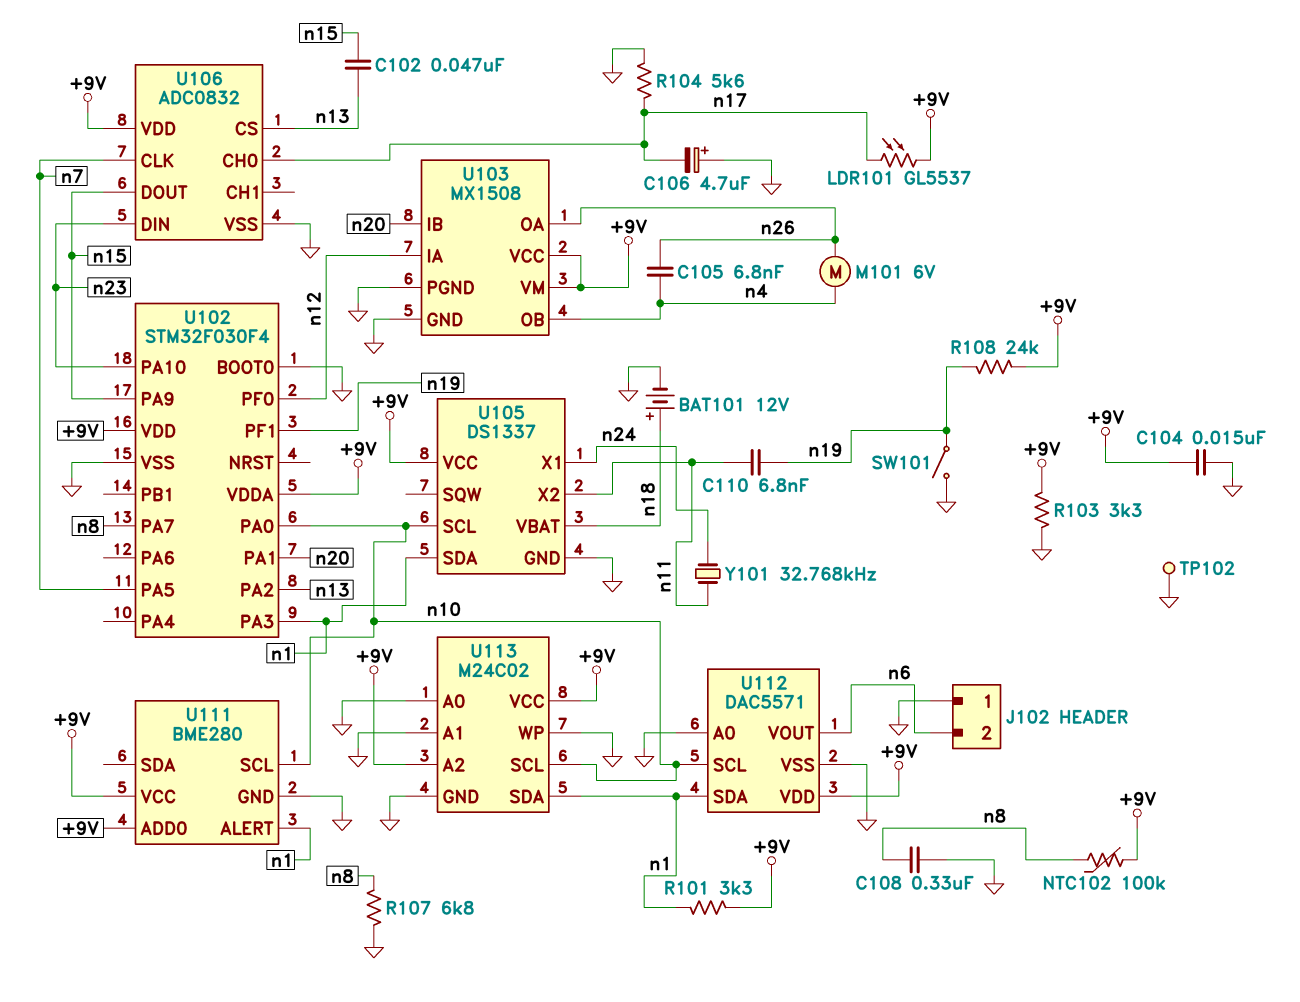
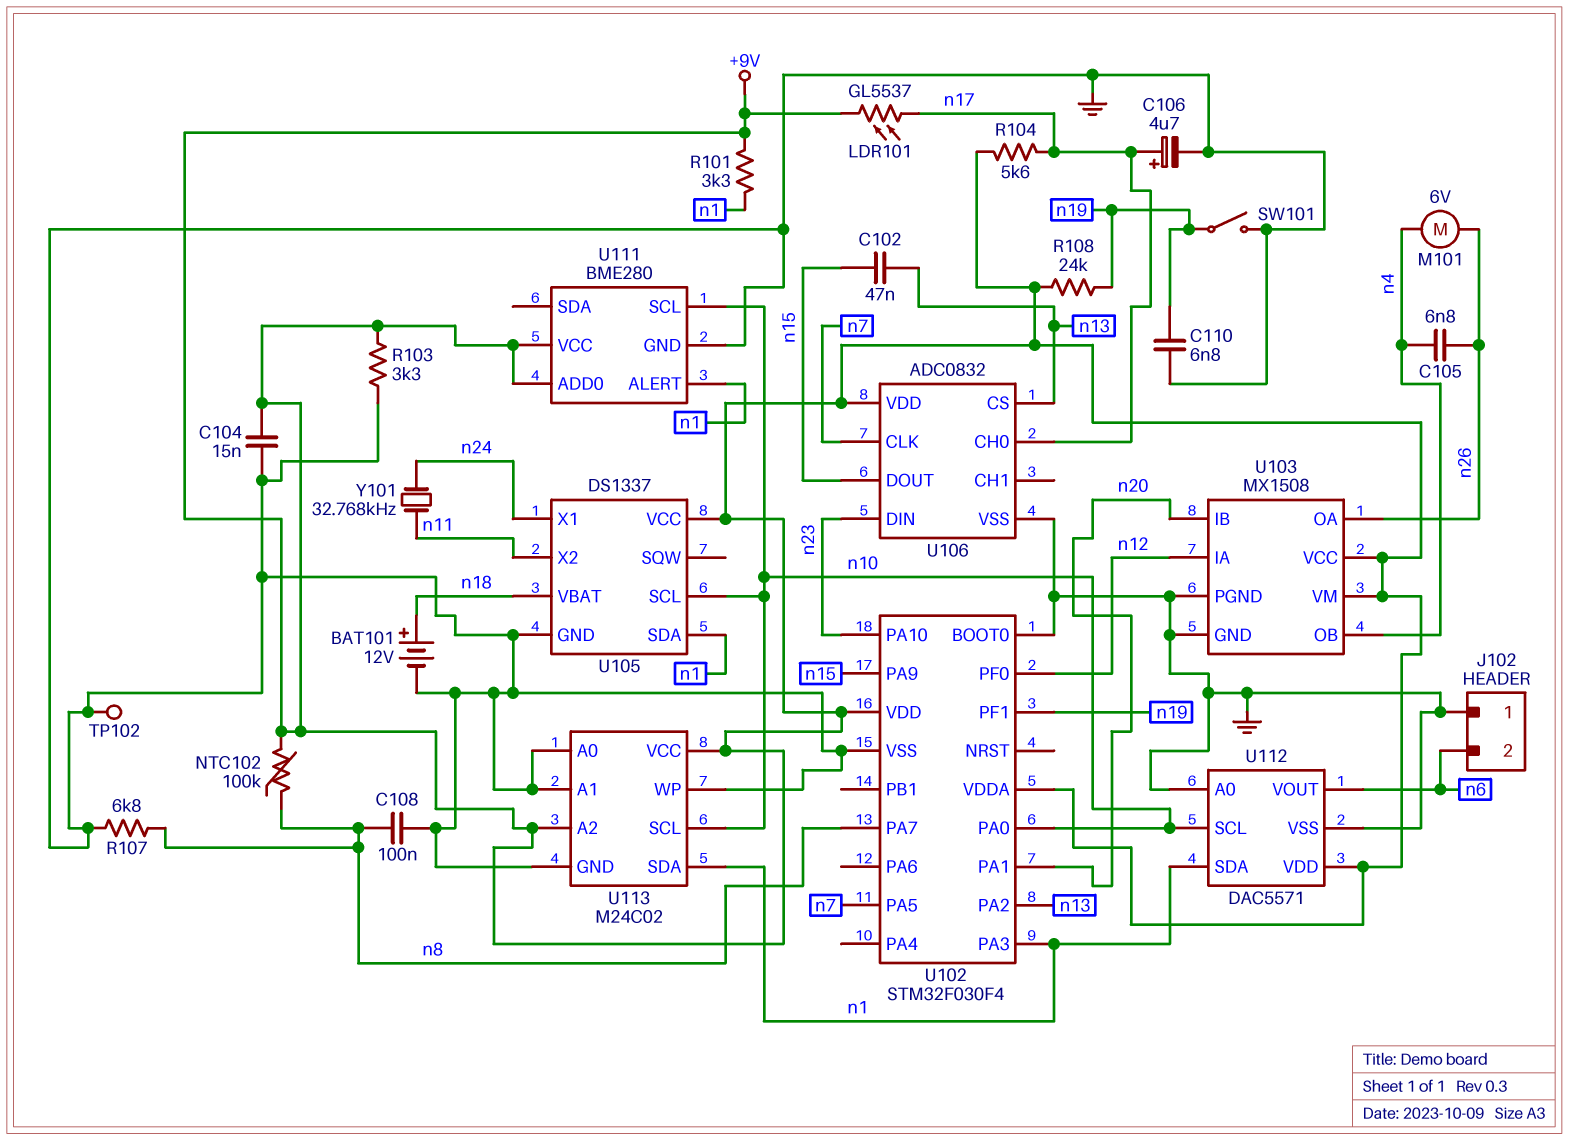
C106: 4.7uF (plus GND, minus n17) -> 4.7uF (plus n17, minus GND)
C108: 330nF (GND, n8) -> 100nF (GND, n8)
C110: 6.8nF (n11, n19) -> 6.8nF (GND, n19)
R104: 5.6k (GND, n17) -> 5.6k (+9V, n17)

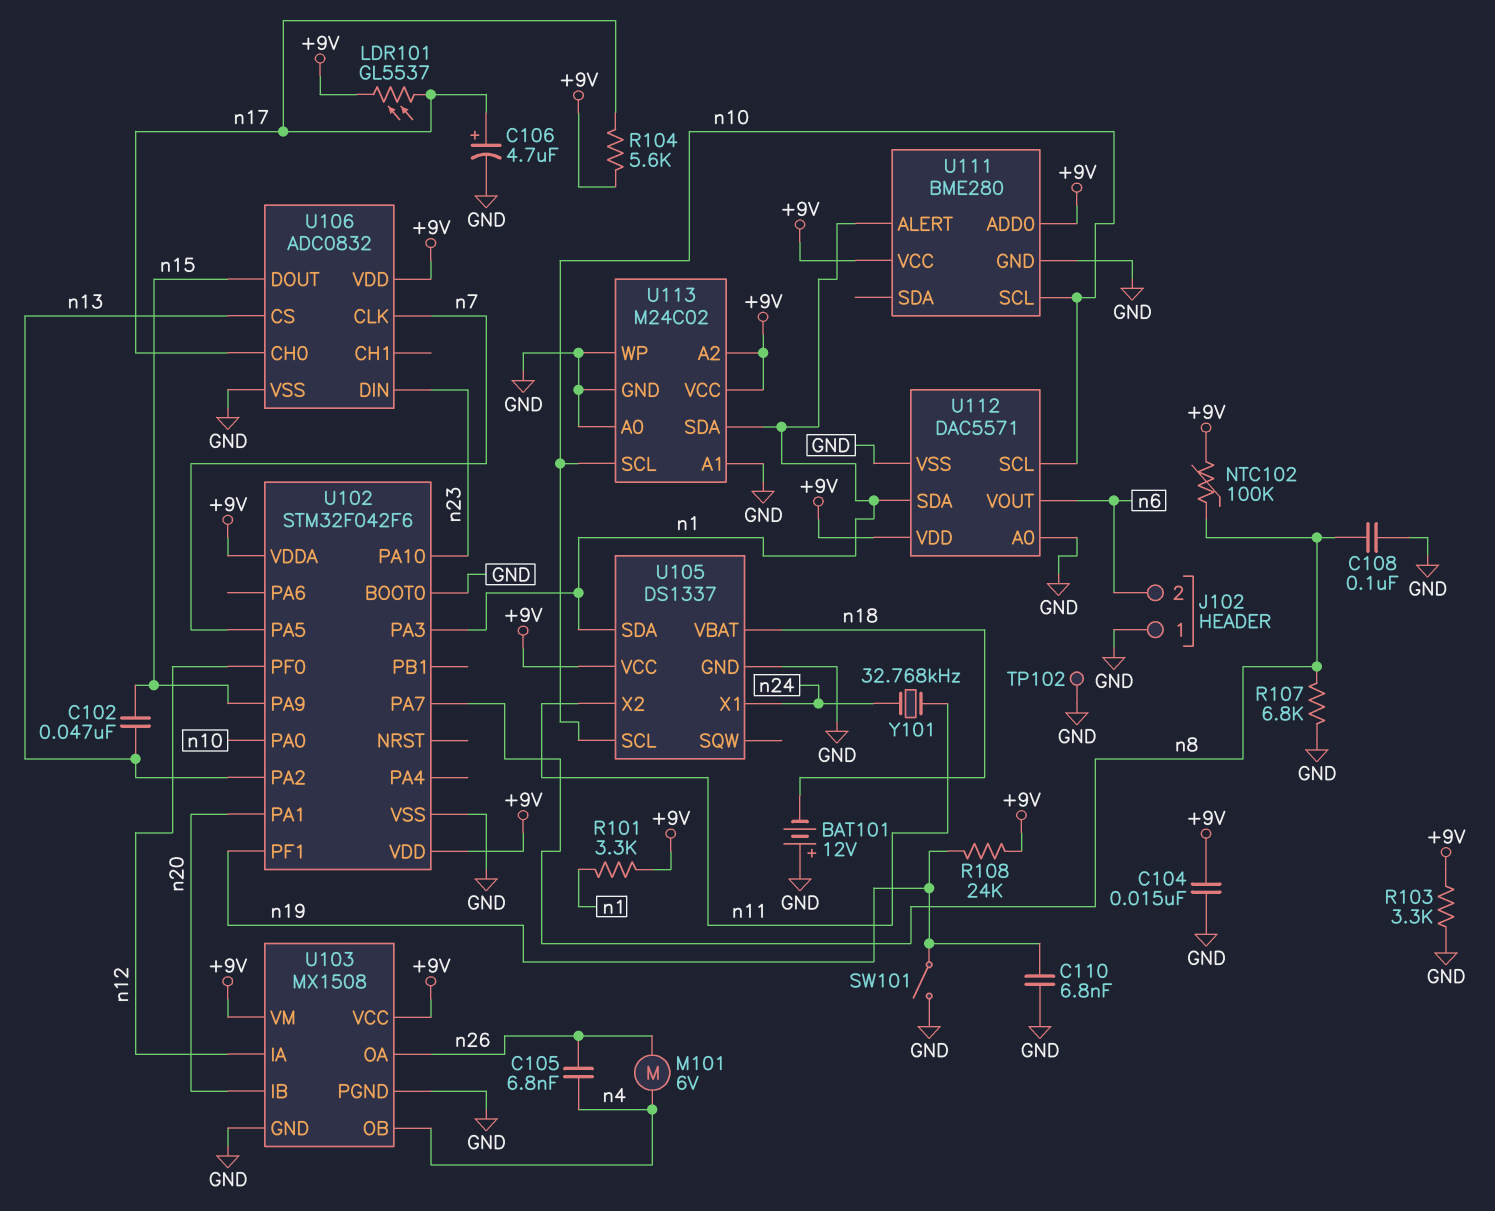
BAT101: 12V (plus n18, minus GND) -> 12V (plus GND, minus n18)
U102: STM32F030F4 -> STM32F042F6

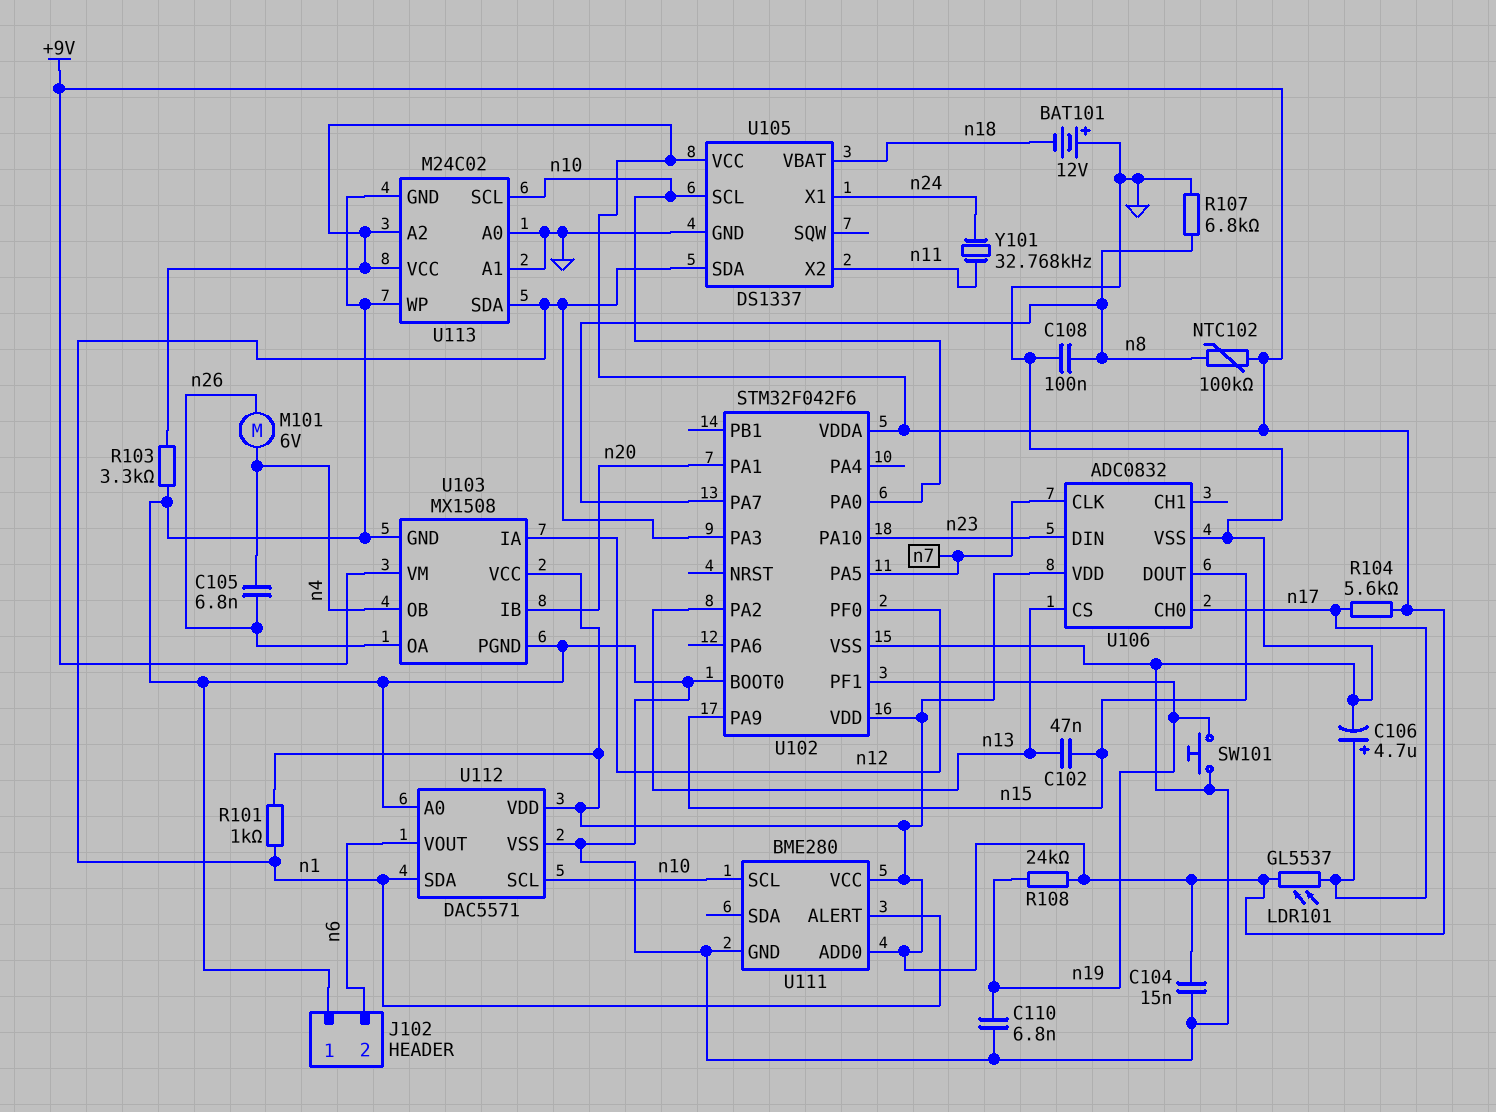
R101: 3.3k (+9V, n1) -> 1k (+9V, n1)
SW101: switch (GND, n19) -> button (GND, n19)
TP102: test point (GND) -> none

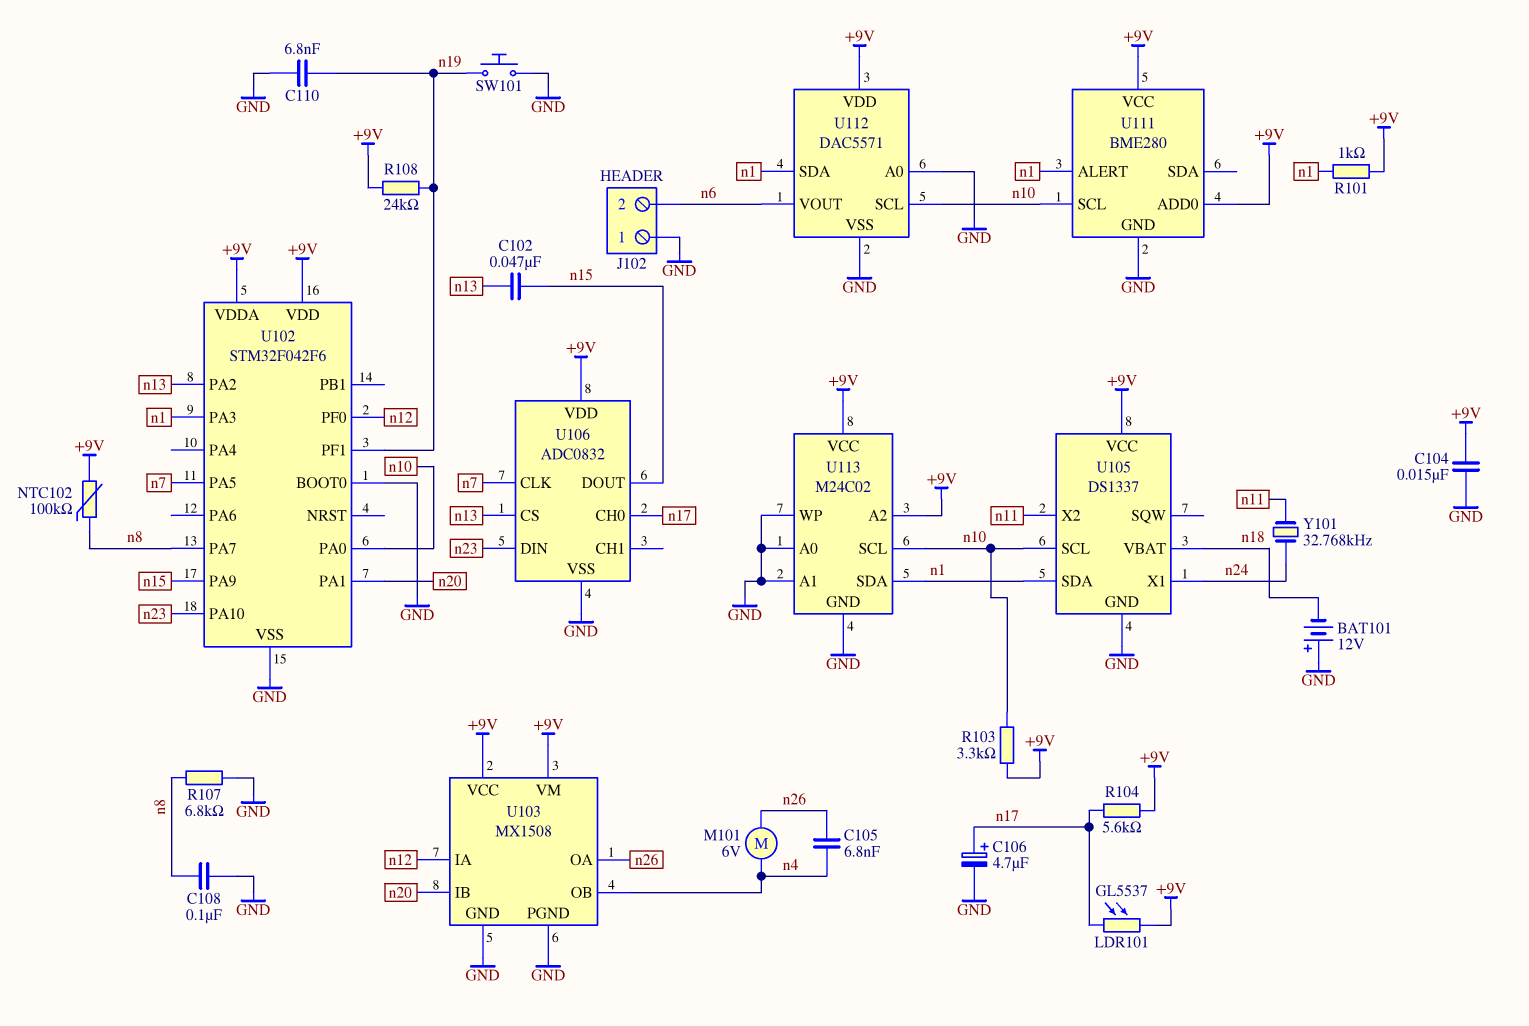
R103: 3.3k (+9V, GND) -> 3.3k (+9V, n10)

